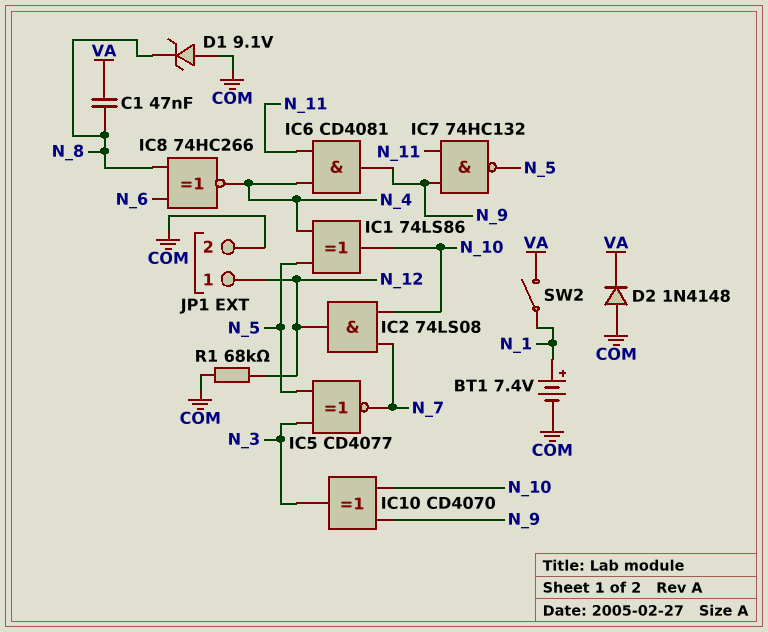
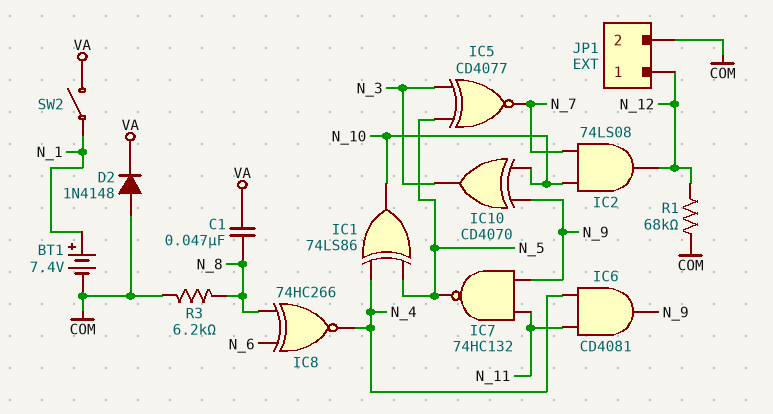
D1: zener 9.1V (A COM, K N_8) -> none
R3: none -> 6.2k (COM, N_8)

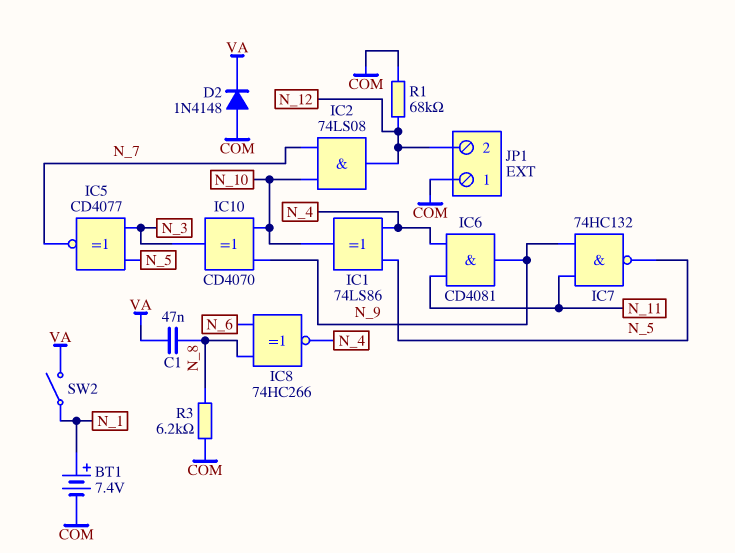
JP1 pin 1: N_12 -> COM
JP1 pin 2: COM -> N_12

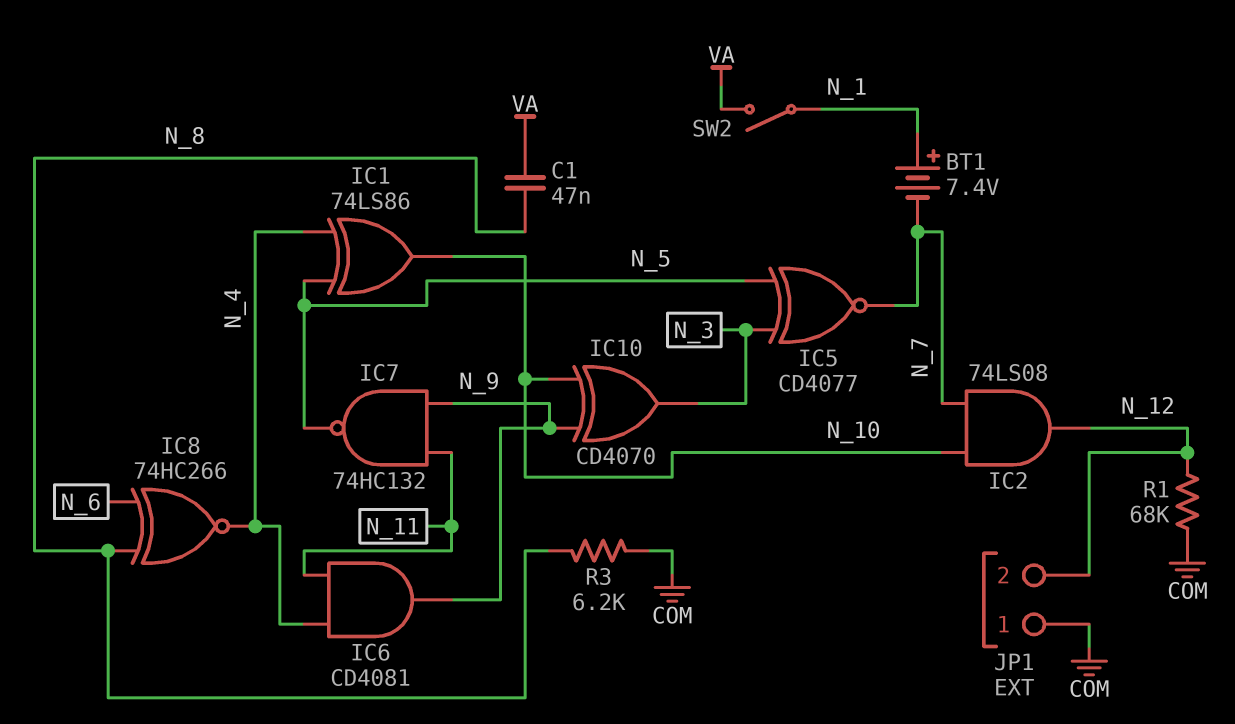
BT1: 7.4V (plus N_1, minus COM) -> 7.4V (plus N_1, minus N_7)
D2: diode 1N4148 (A COM, K VA) -> none

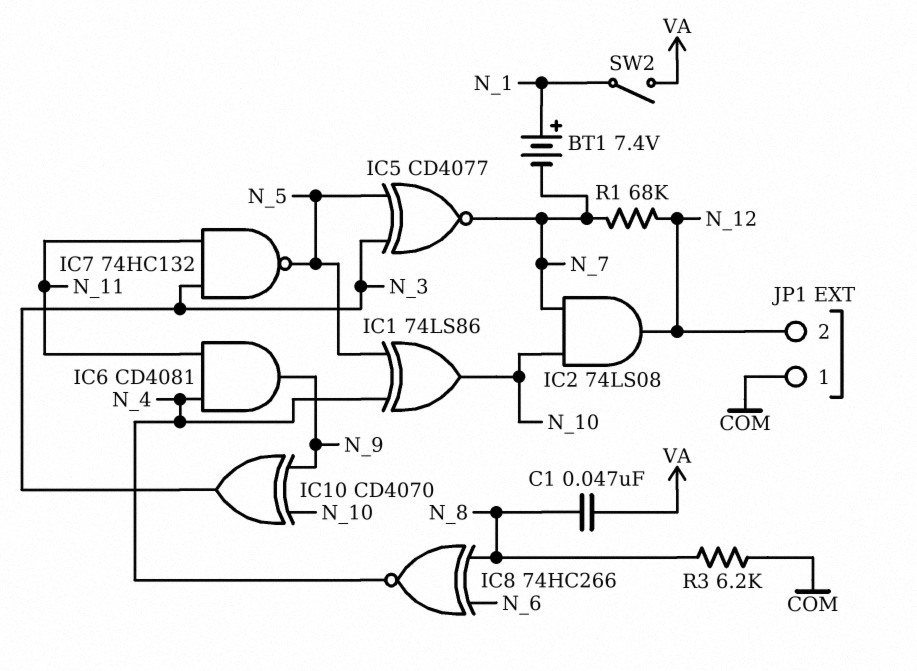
IC7: NAND 74HC132 (in N_9, in N_11, out N_5) -> NAND 74HC132 (in N_3, in N_11, out N_5)
R1: 68k (COM, N_12) -> 68k (N_7, N_12)

